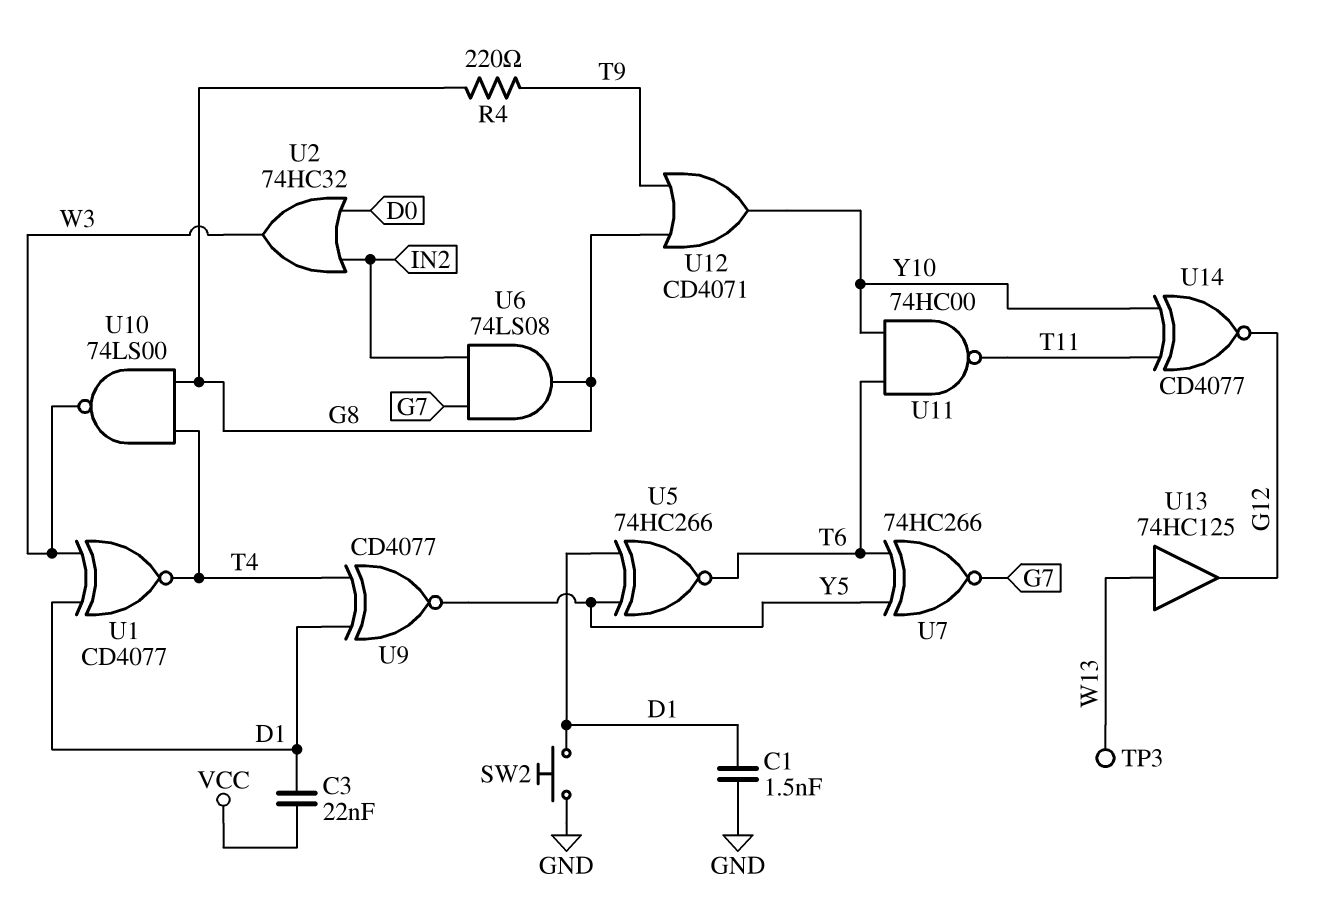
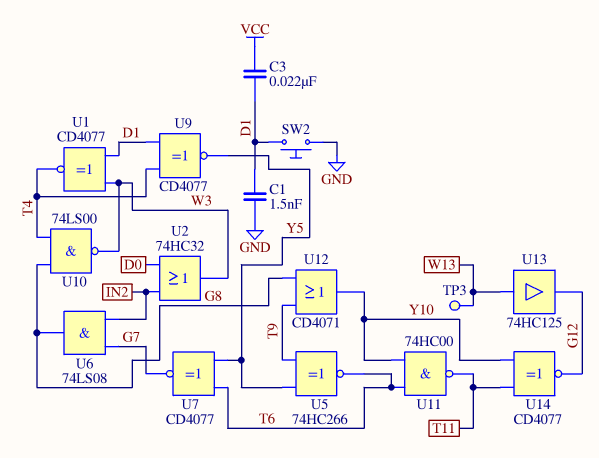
R4: 220 (G8, T9) -> none
U5: XNOR 74HC266 (in D1, in Y5, out T6) -> XNOR 74HC266 (in T9, in Y5, out T6)
U7: XNOR 74HC266 (in T6, in Y5, out G7) -> XNOR CD4077 (in T6, in Y5, out G7)

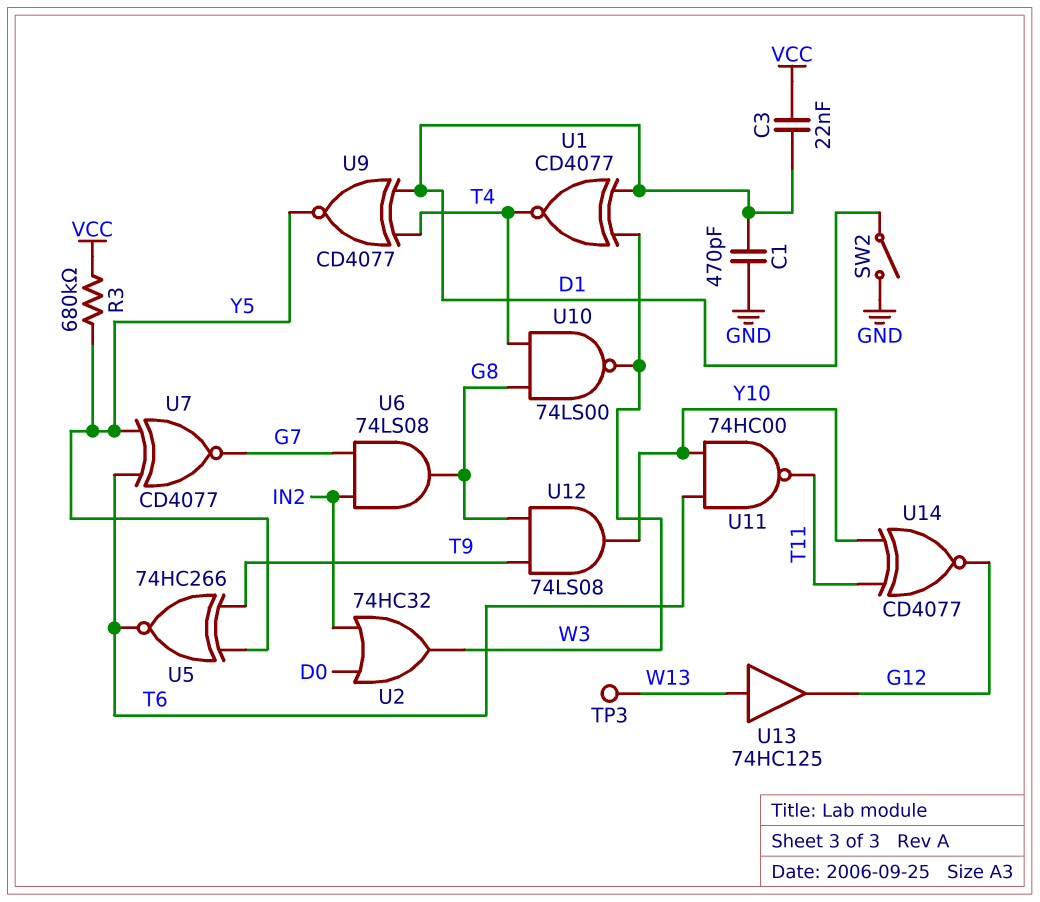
C1: 1.5nF (D1, GND) -> 470pF (D1, GND)
R3: none -> 680k (VCC, Y5)
SW2: button (D1, GND) -> switch (D1, GND)
U12: OR CD4071 (in G8, in T9, out Y10) -> AND 74LS08 (in G8, in T9, out Y10)

